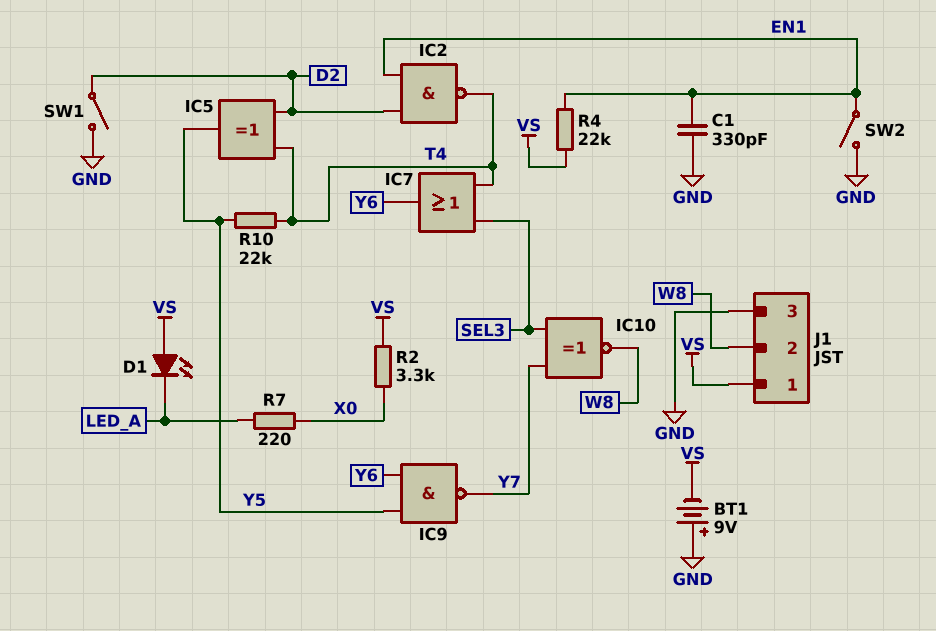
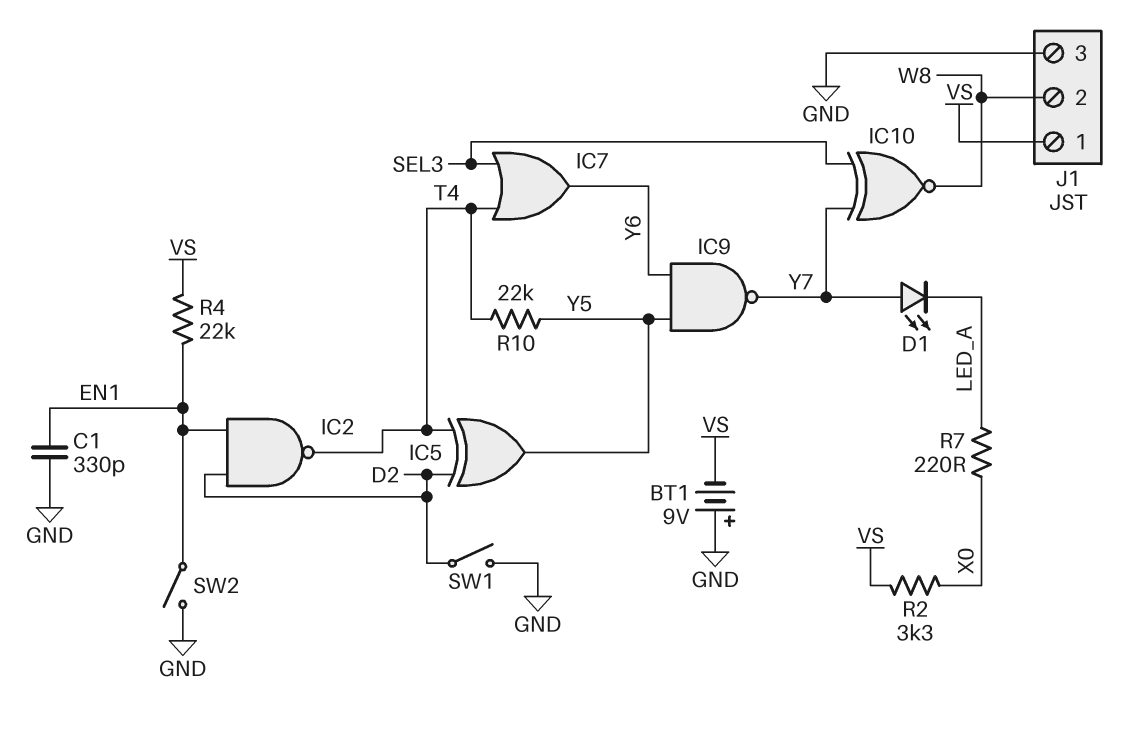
D1: LED (A VS, K LED_A) -> LED (A Y7, K LED_A)

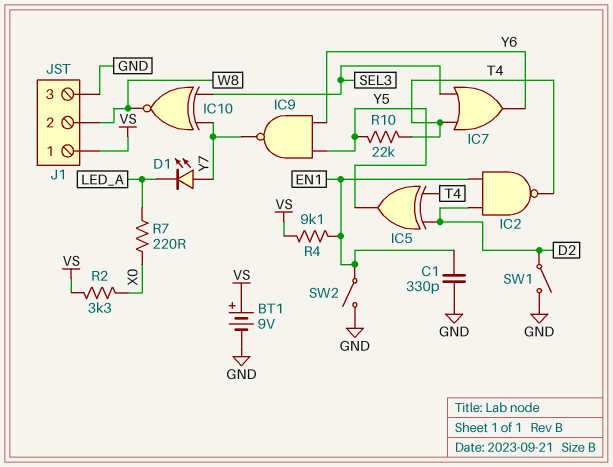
BT1: 9V (plus GND, minus VS) -> 9V (plus VS, minus GND)
R4: 22k (EN1, VS) -> 9.1k (EN1, VS)

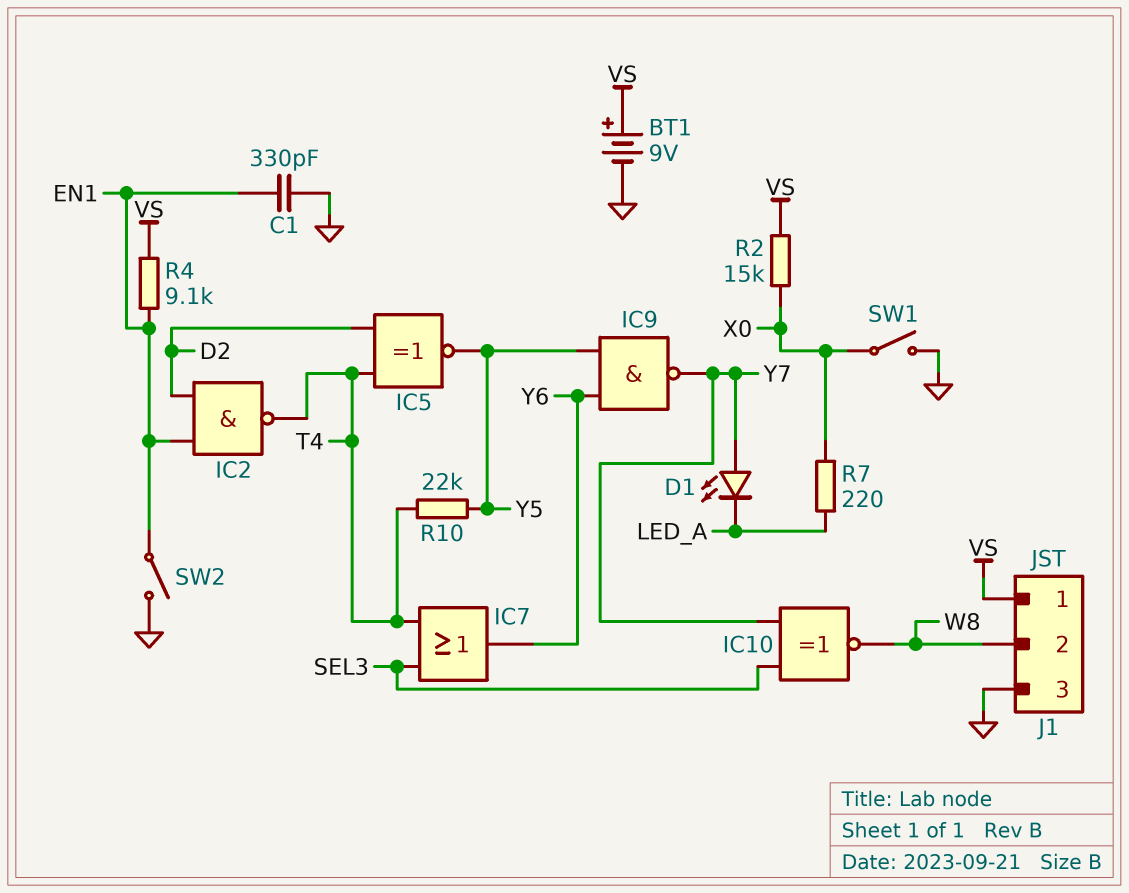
IC5: XOR (in D2, in T4, out Y5) -> XNOR (in D2, in T4, out Y5)
R2: 3.3k (VS, X0) -> 15k (VS, X0)
SW1: switch (D2, GND) -> switch (GND, X0)

